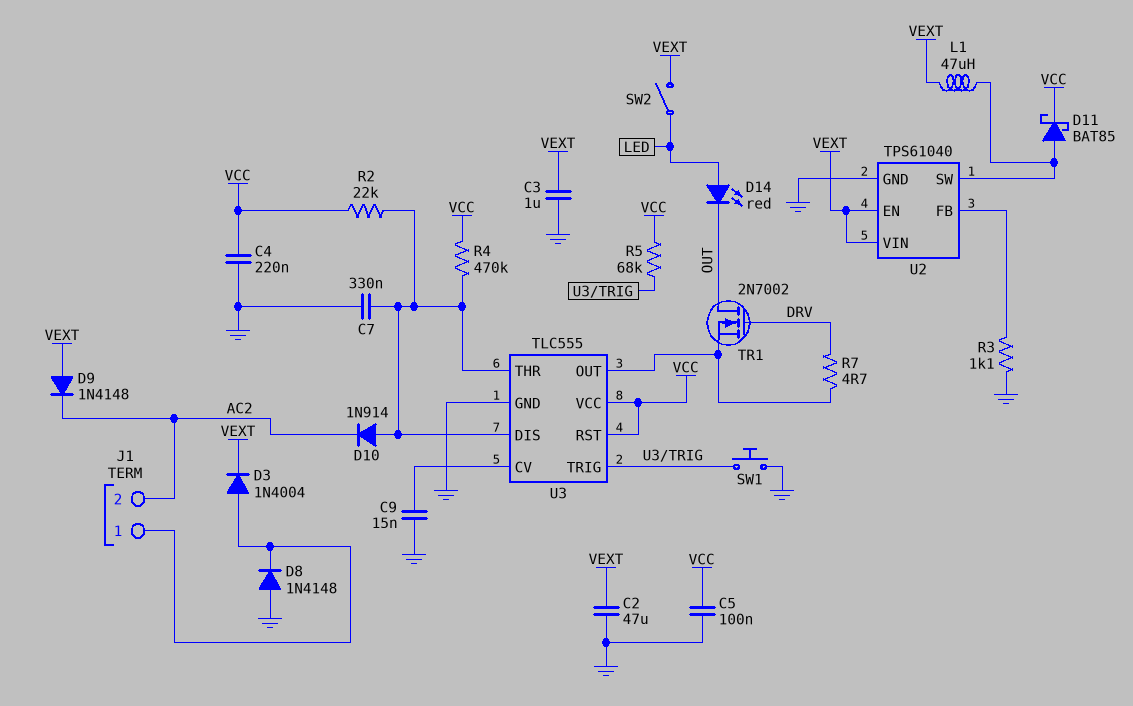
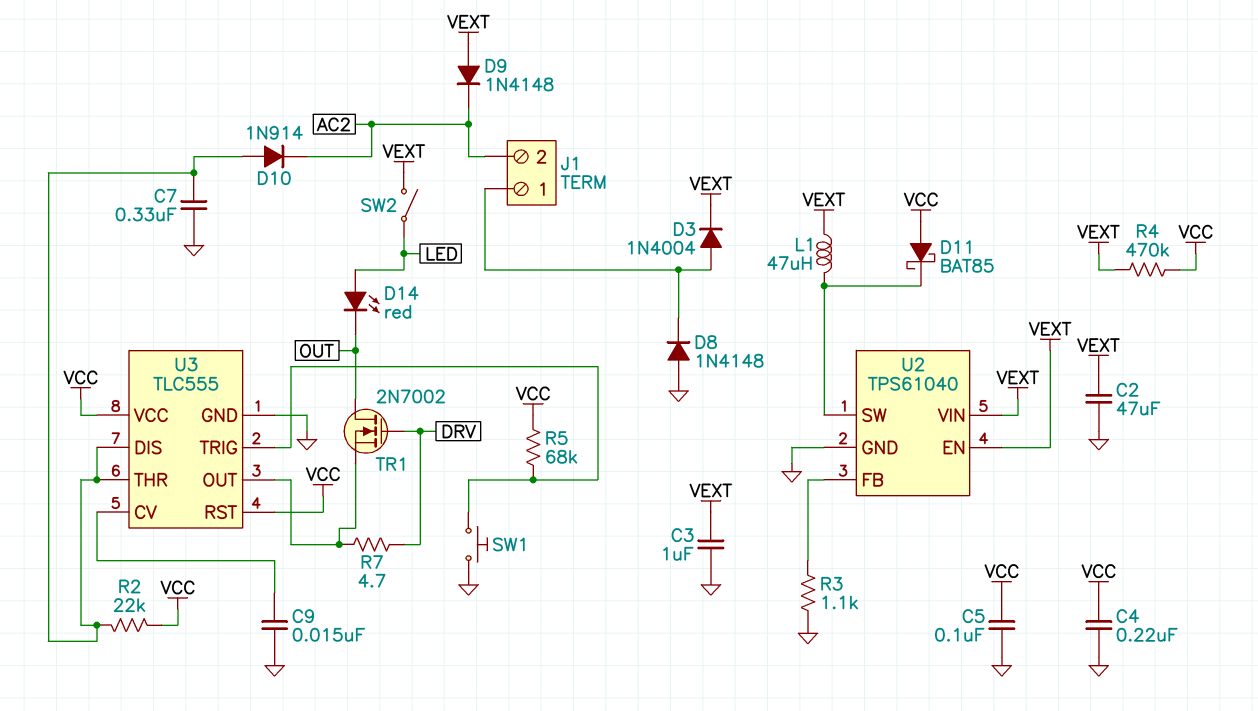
D11: schottky BAT85 (A U2/SW, K VCC) -> schottky BAT85 (A VCC, K U2/SW)
R4: 470k (U3/DIS, VCC) -> 470k (VCC, VEXT)

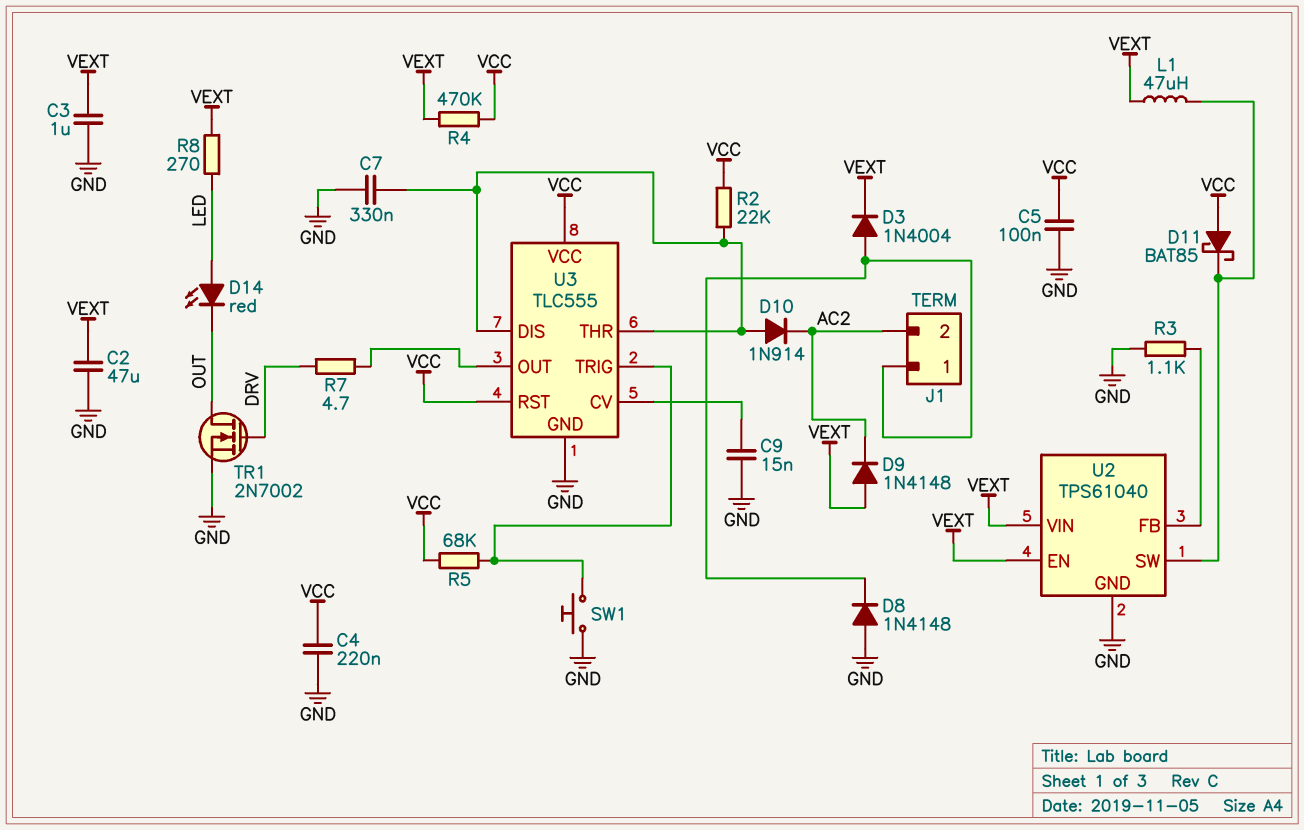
R8: none -> 270 (LED, VEXT)
SW2: switch (LED, VEXT) -> none
TR1: NMOS 2N7002 (G DRV, D OUT, S U3/OUT) -> NMOS 2N7002 (G DRV, D OUT, S GND)

